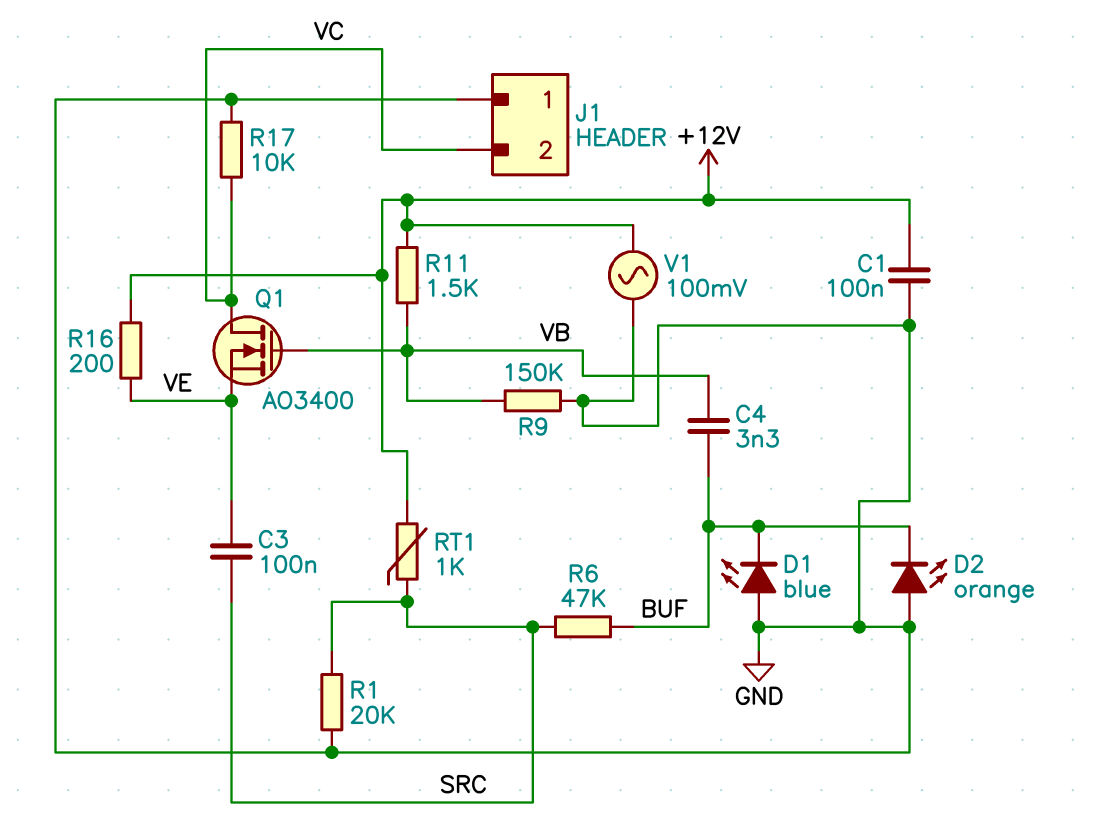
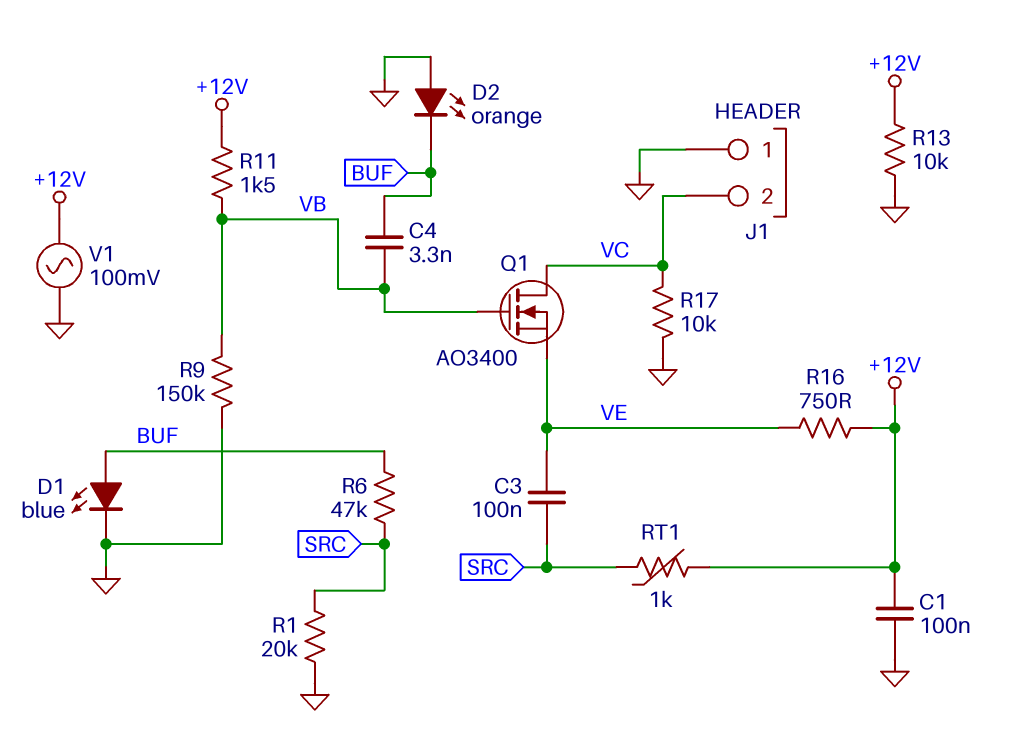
D1: LED blue (A GND, K BUF) -> LED blue (A BUF, K GND)
R13: none -> 10k (+12V, GND)
R16: 200 (+12V, VE) -> 750 (+12V, VE)

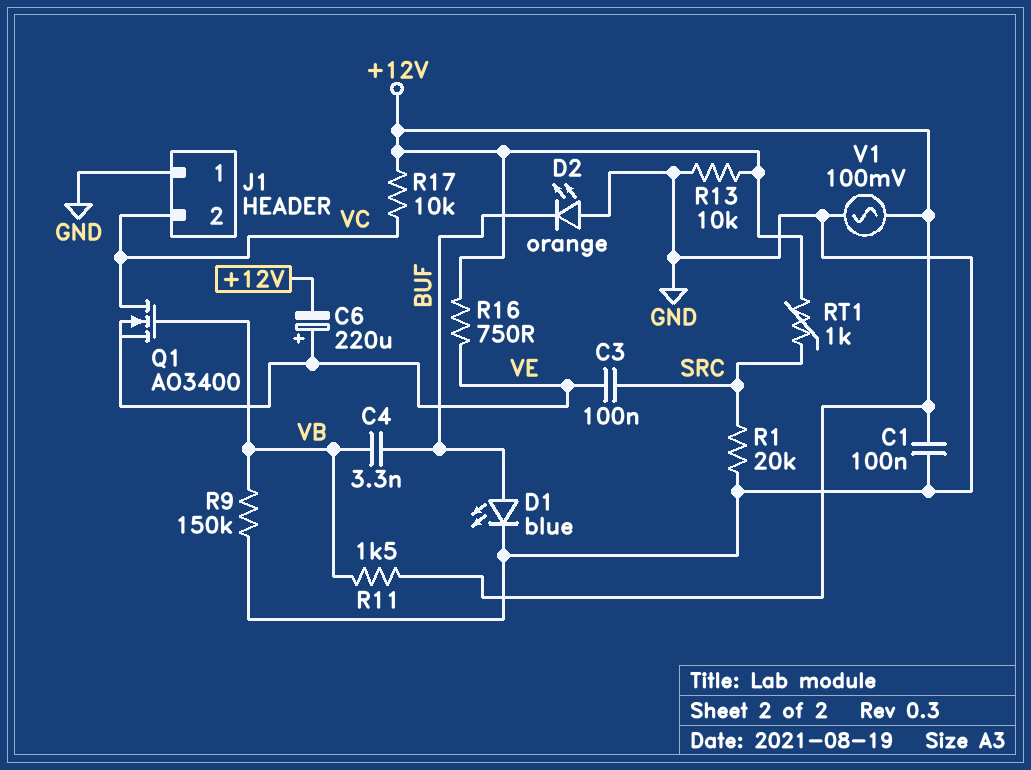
C6: none -> 220uF (plus VE, minus +12V)
R6: 47k (BUF, SRC) -> none
R17: 10k (GND, VC) -> 10k (+12V, VC)

